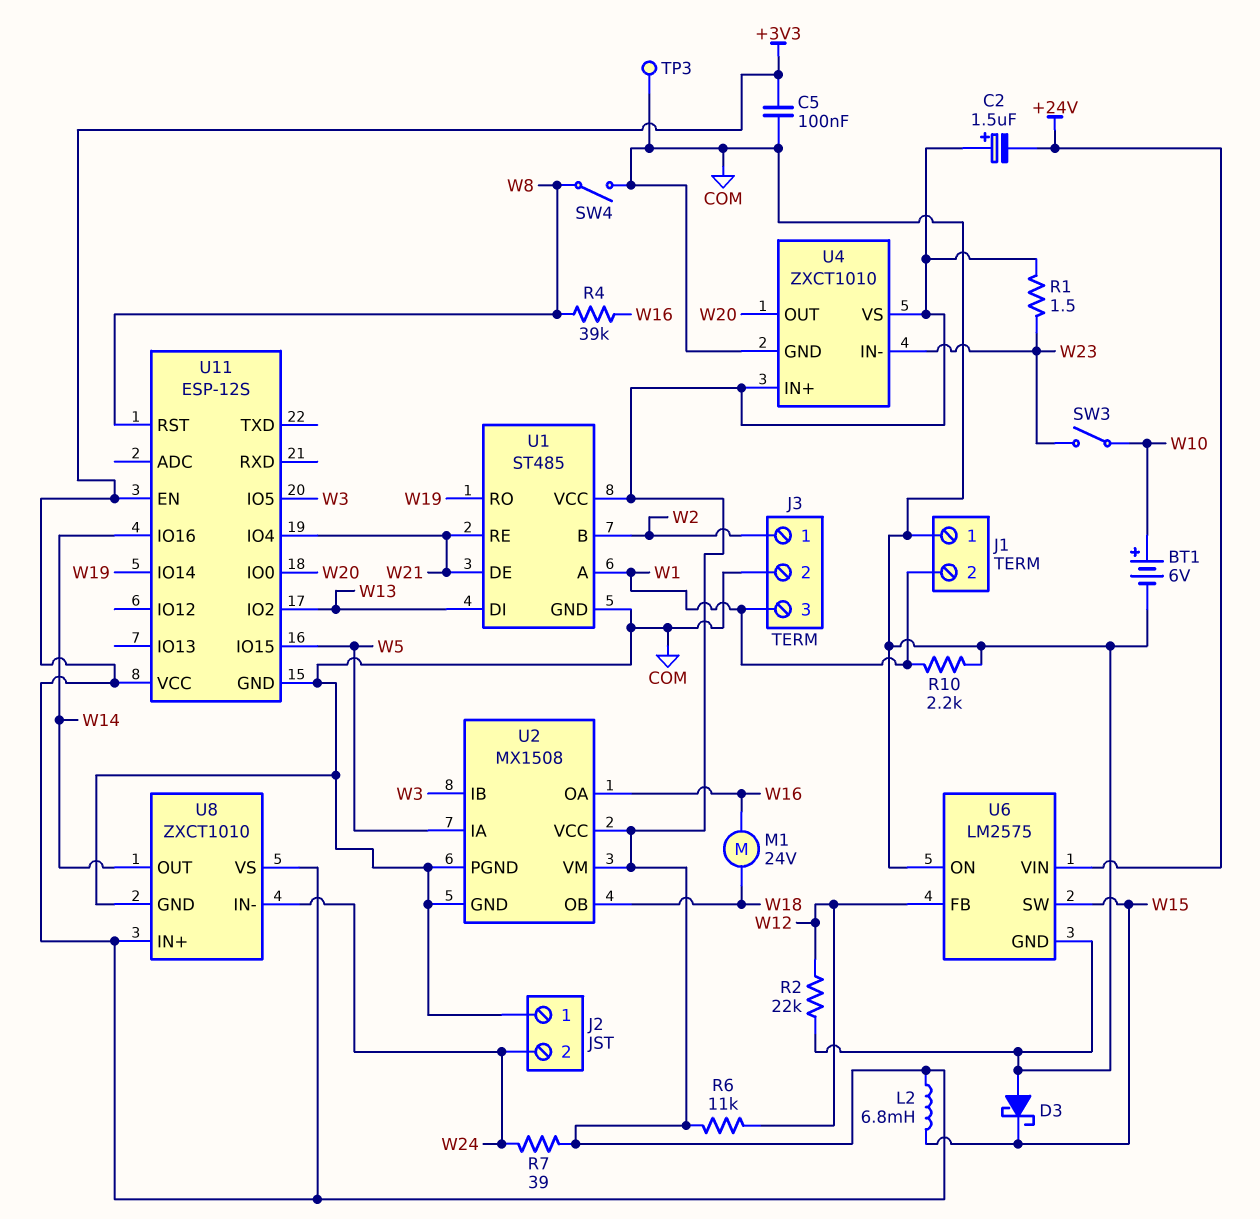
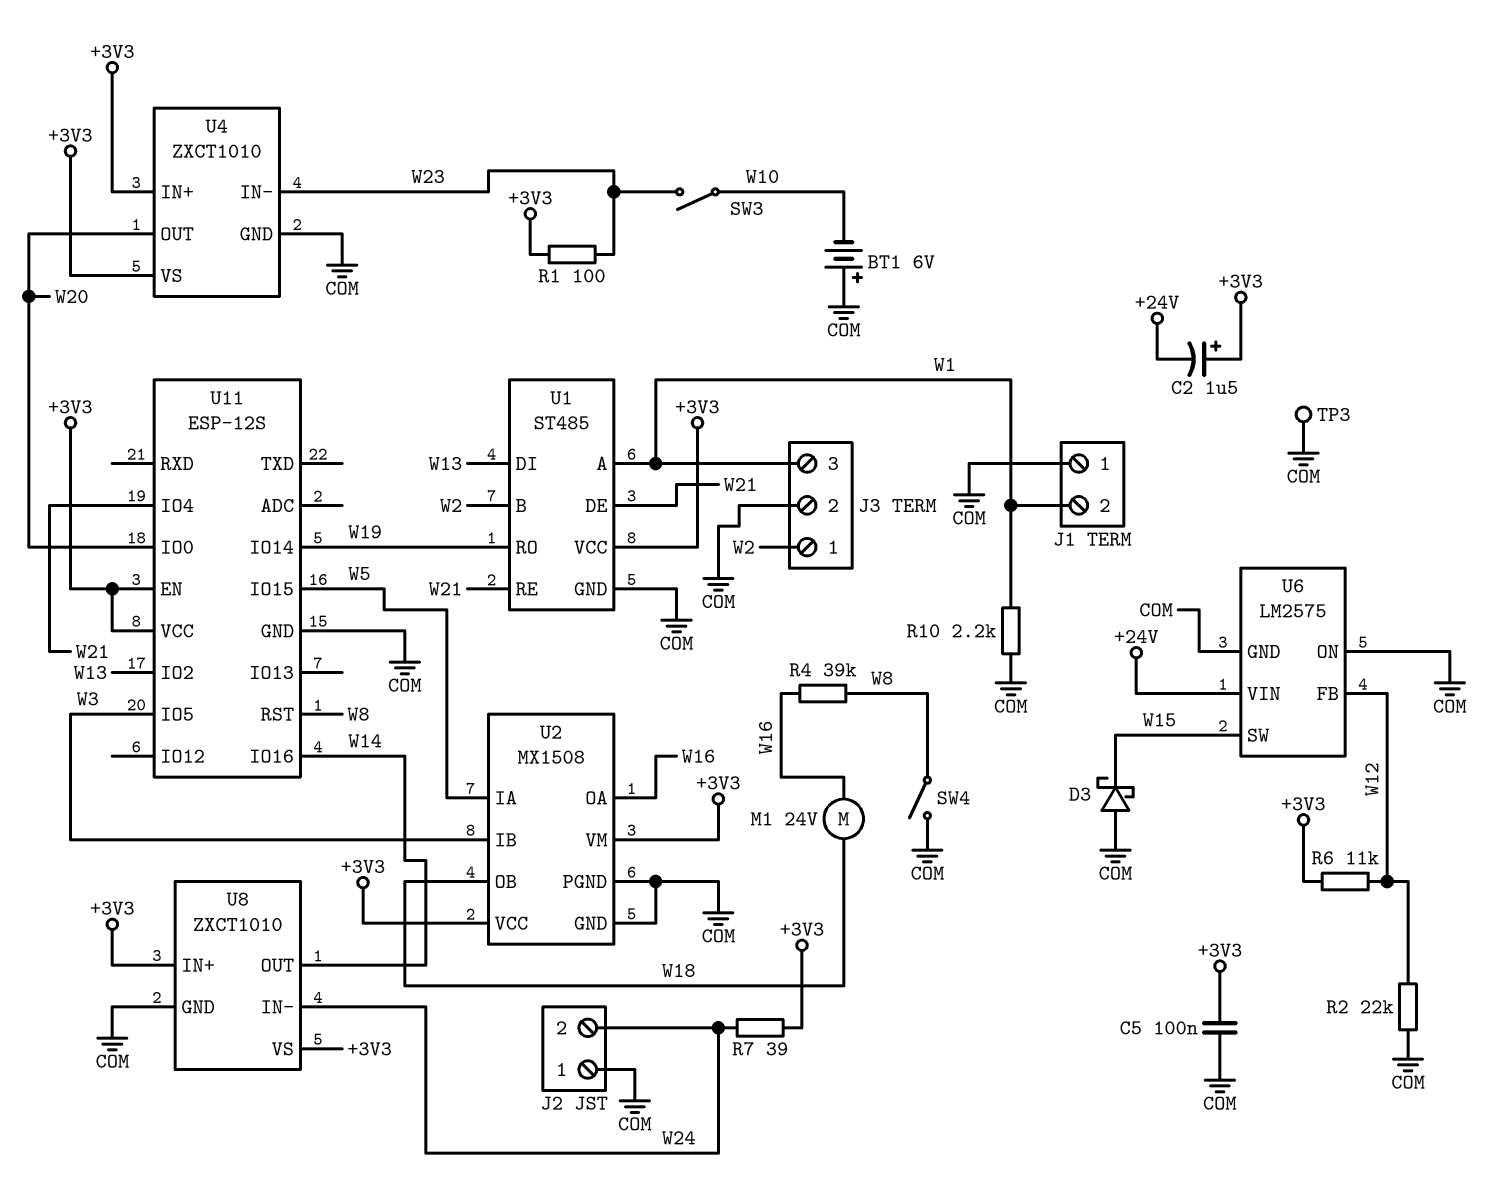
BT1: 6V (plus W10, minus COM) -> 6V (plus COM, minus W10)
L2: 6.8mH (+3V3, W15) -> none
R1: 1.5 (+3V3, W23) -> 100 (+3V3, W23)

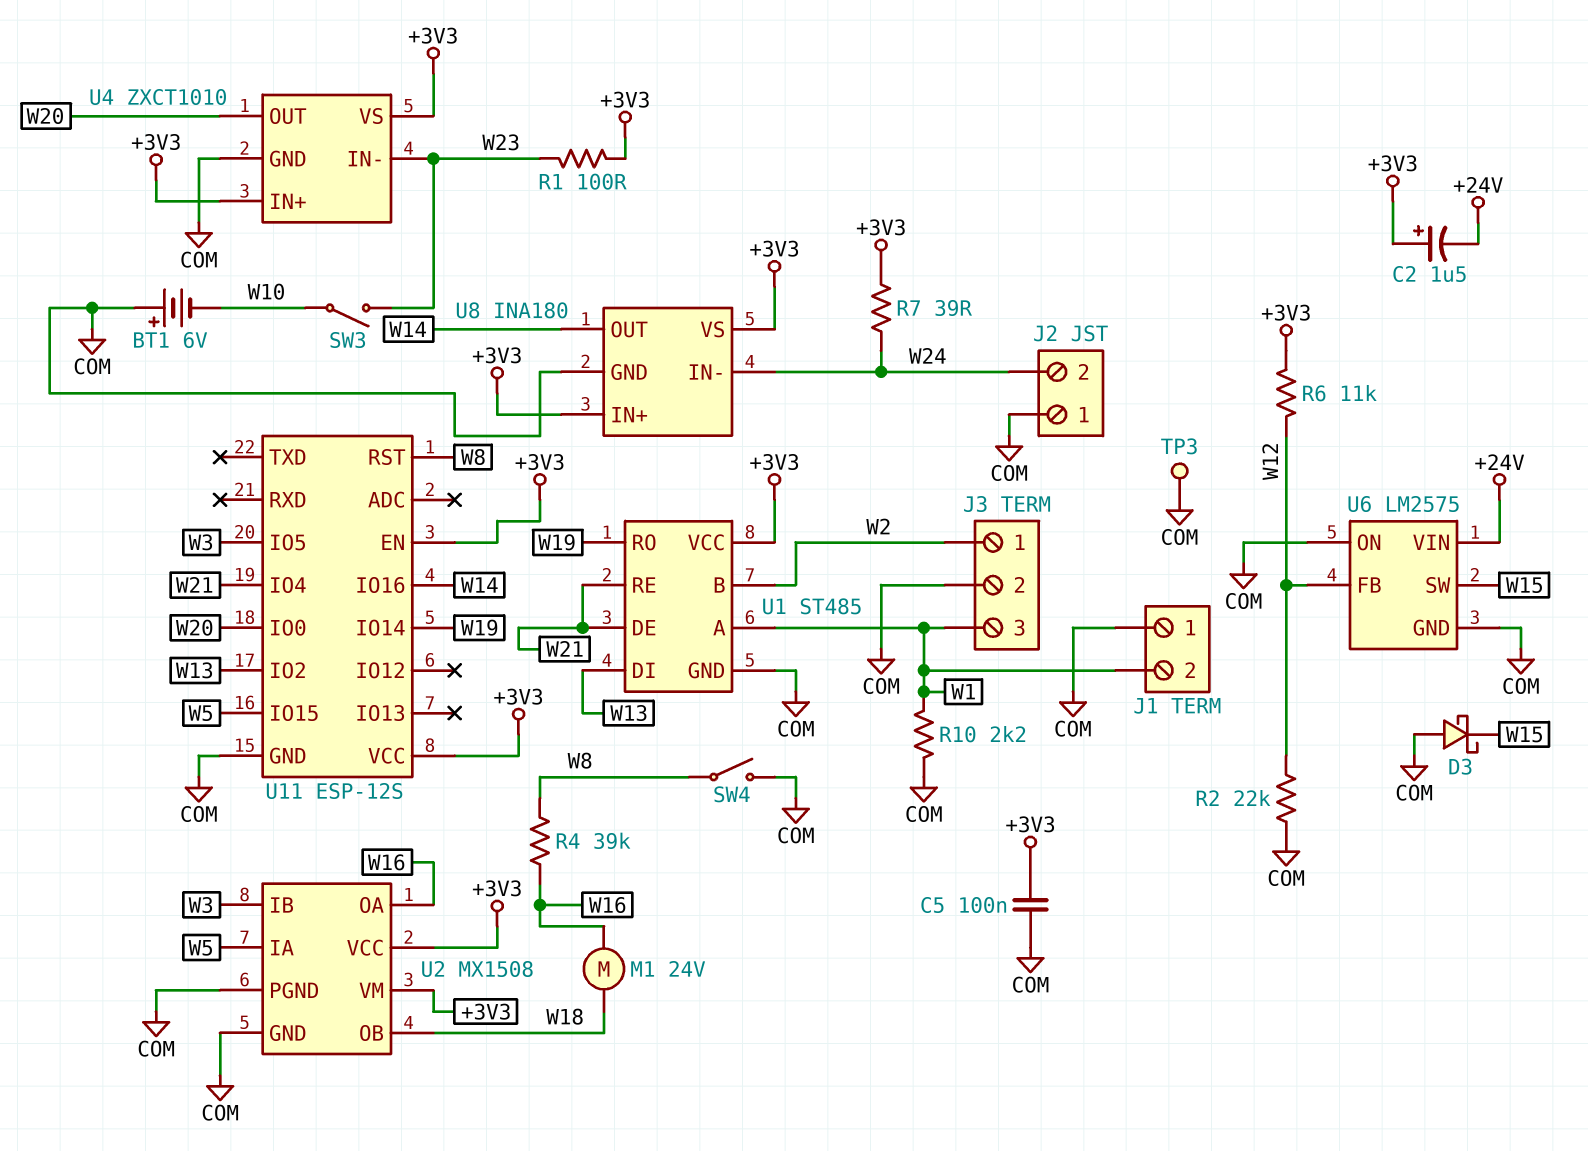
U8: ZXCT1010 -> INA180

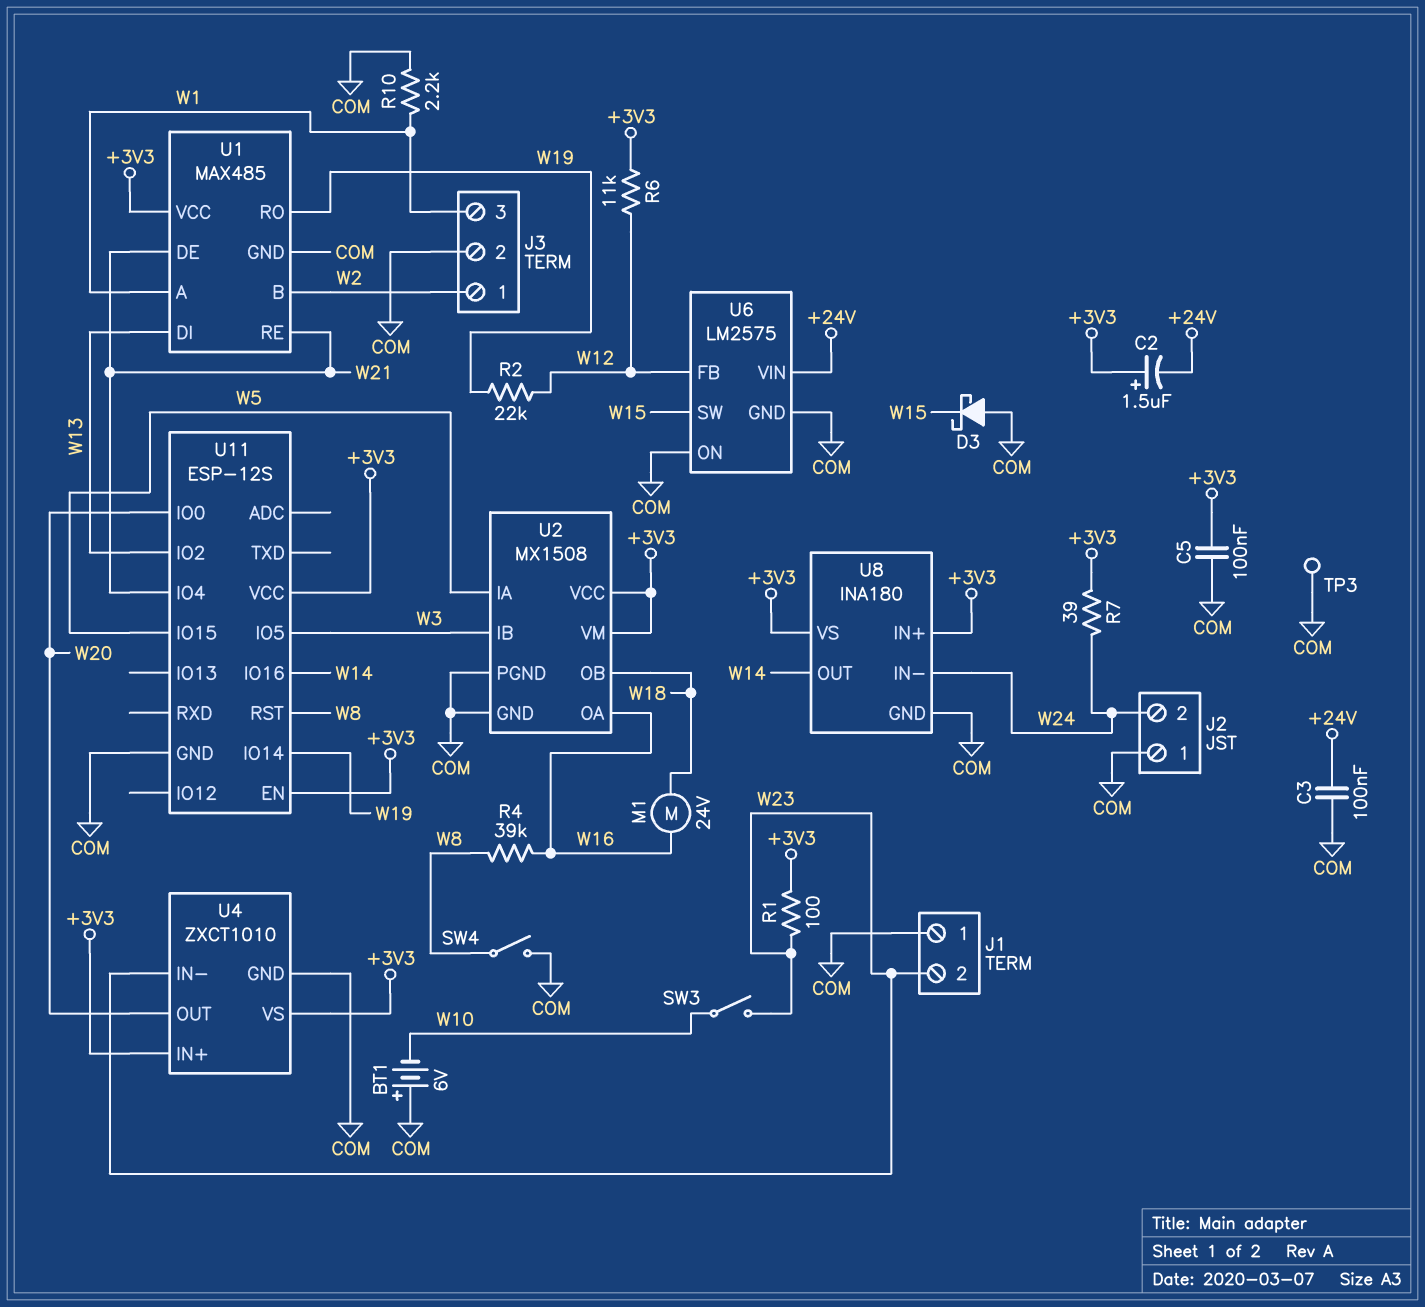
C3: none -> 100nF (+24V, COM)
J1 pin 2: W1 -> W23
R2: 22k (COM, W12) -> 22k (W12, W19)
U1: ST485 -> MAX485

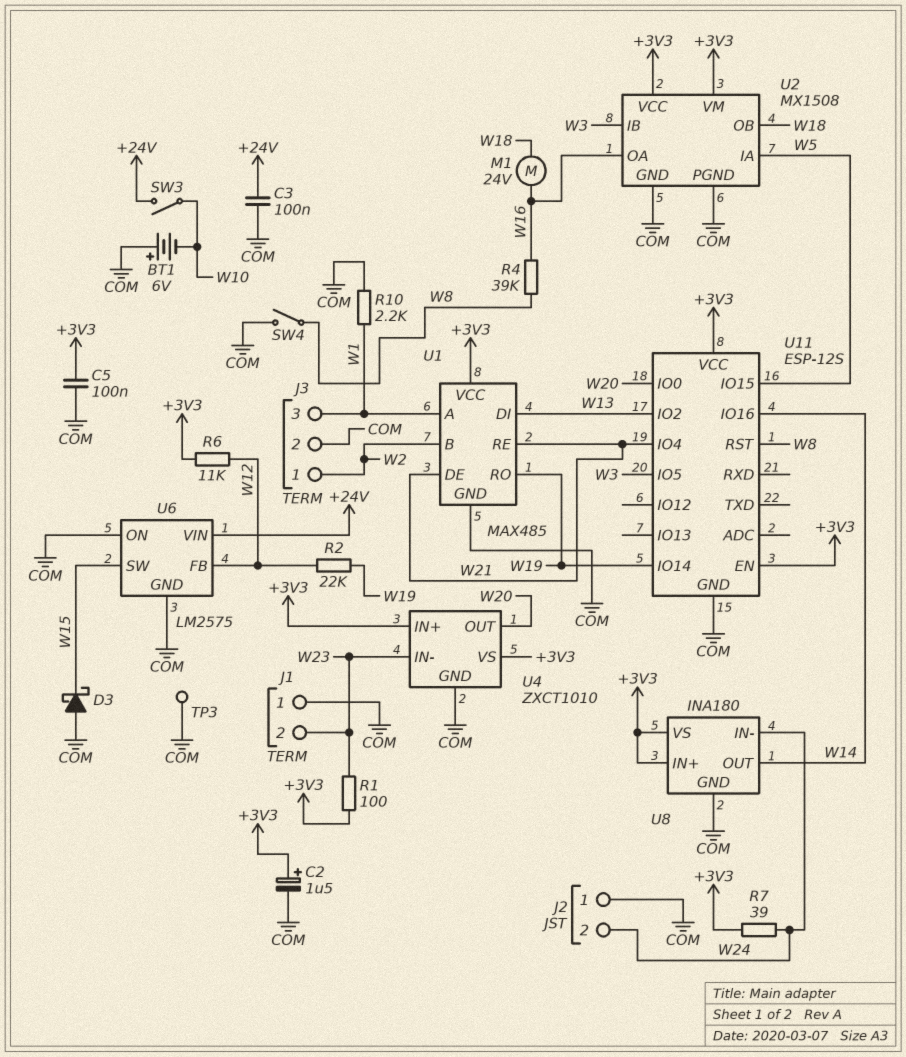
C2: 1.5uF (plus +3V3, minus +24V) -> 1.5uF (plus +3V3, minus COM)
SW3: switch (W10, W23) -> switch (+24V, W10)

